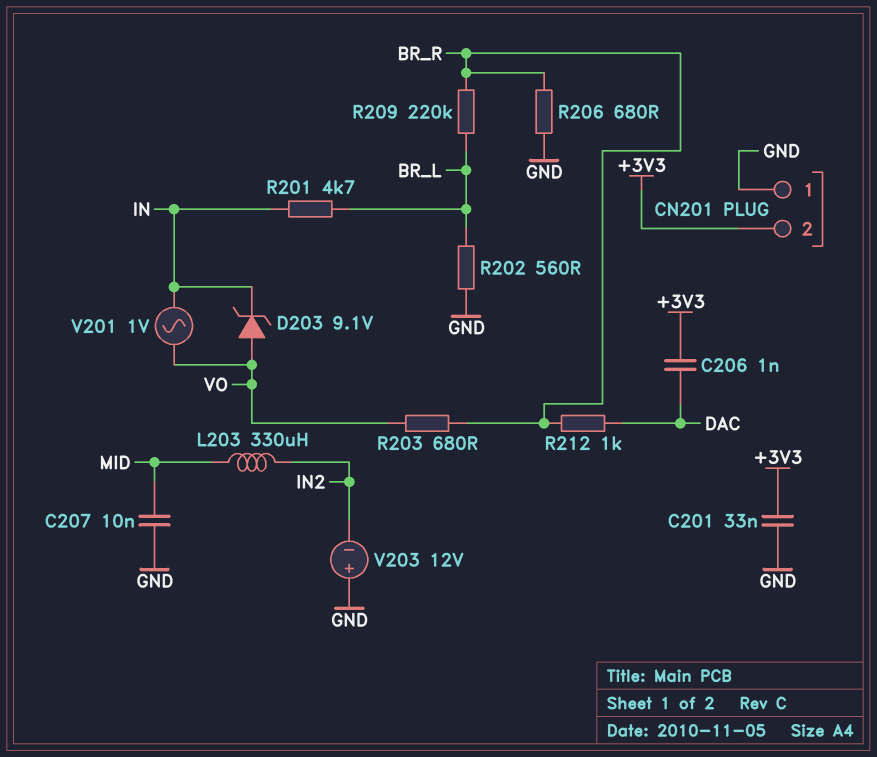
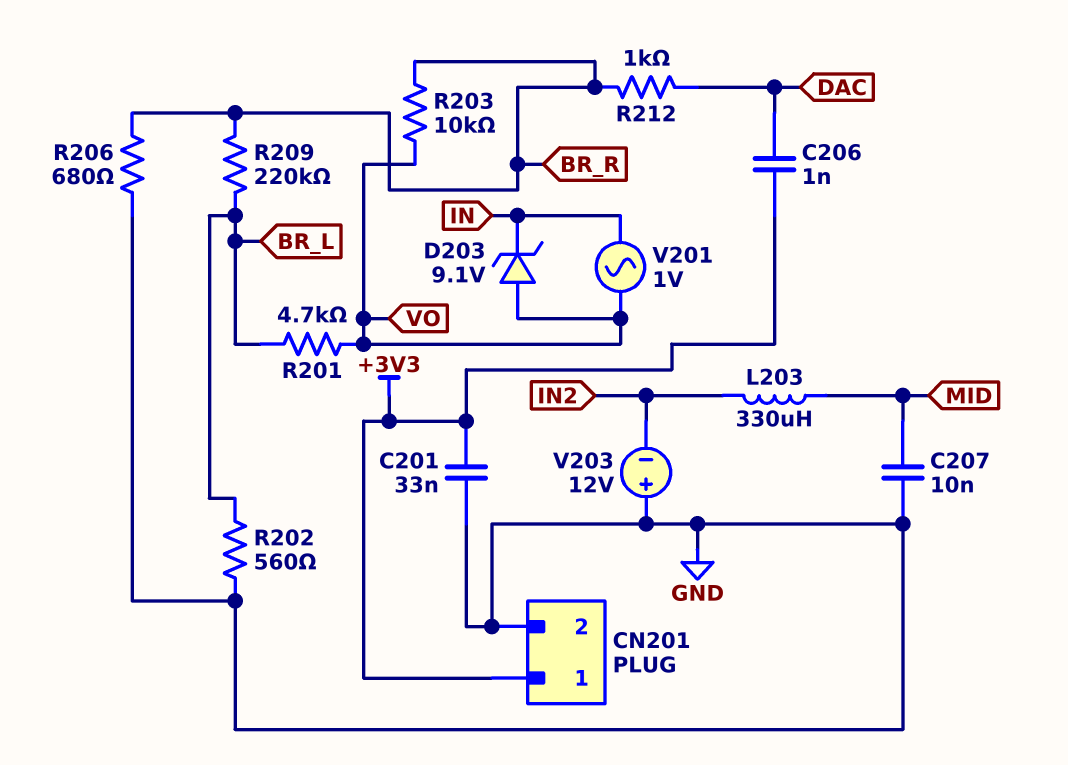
CN201 pin 1: GND -> +3V3
CN201 pin 2: +3V3 -> GND
R201: 4.7k (BR_L, IN) -> 4.7k (BR_L, VO)
R203: 680 (BR_R, VO) -> 10k (BR_R, VO)

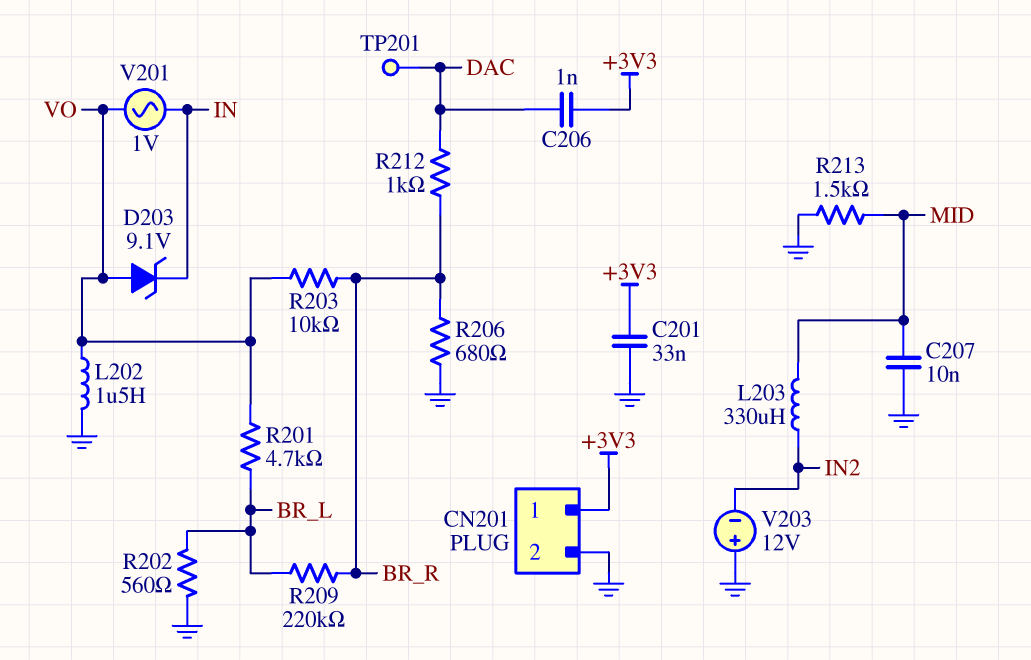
L202: none -> 1.5uH (GND, VO)
R213: none -> 1.5k (GND, MID)
TP201: none -> test point (DAC)

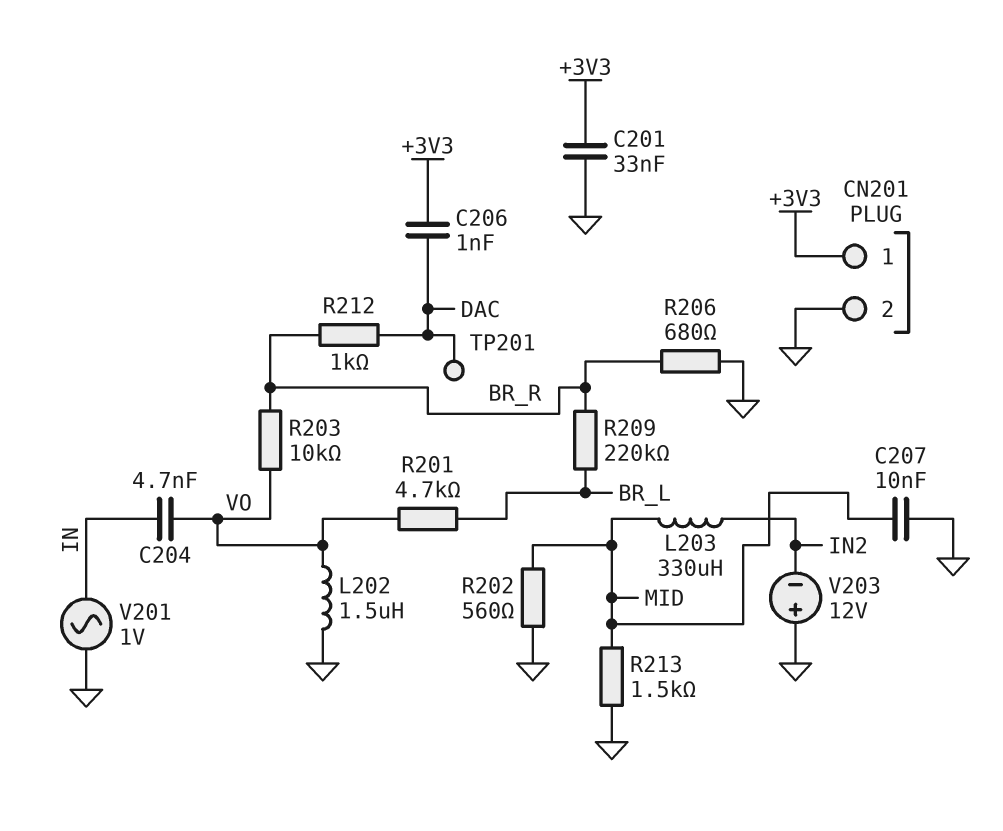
C204: none -> 4.7nF (IN, VO)
D203: zener 9.1V (A VO, K IN) -> none
R202: 560 (BR_L, GND) -> 560 (GND, MID)
V201: AC 1V (IN, VO) -> AC 1V (GND, IN)

